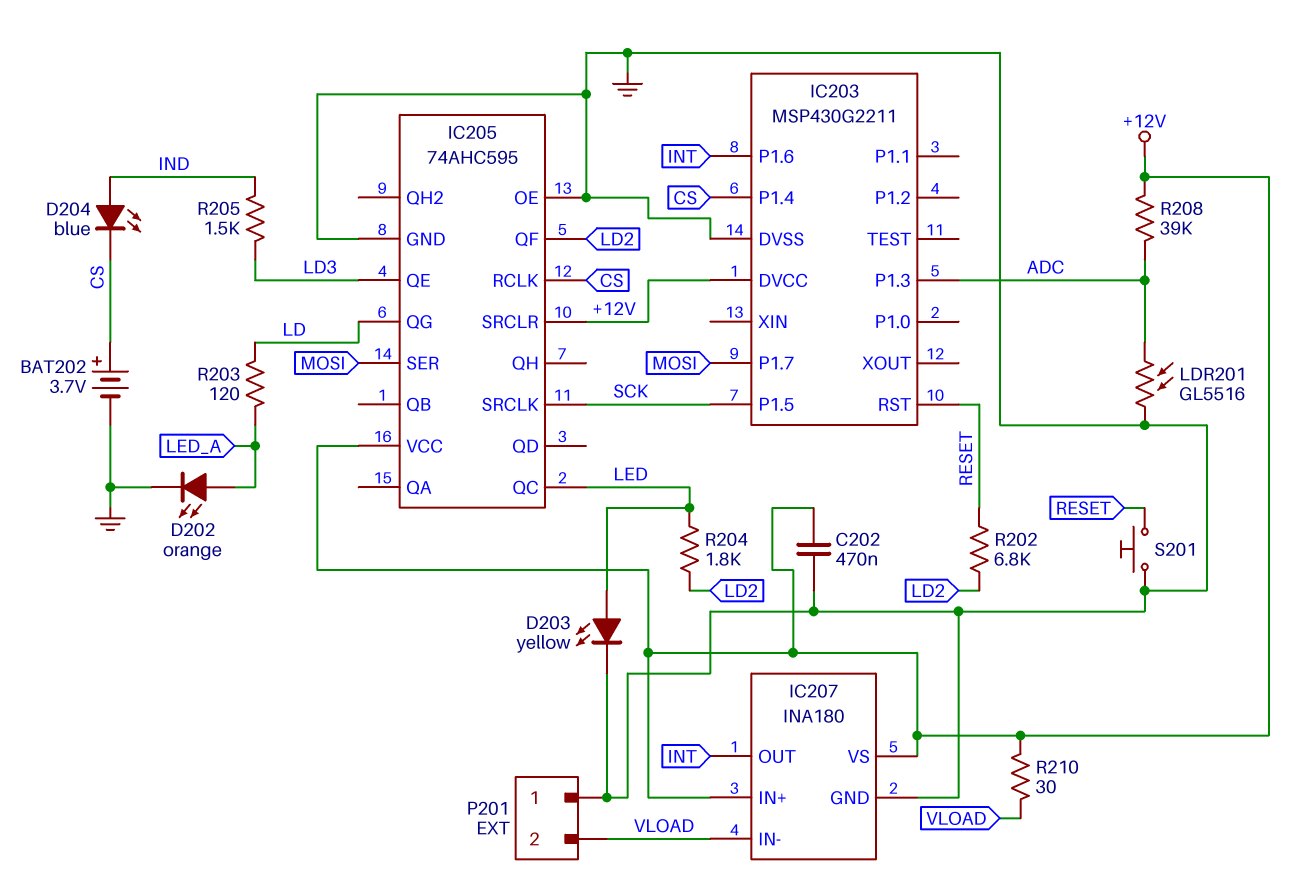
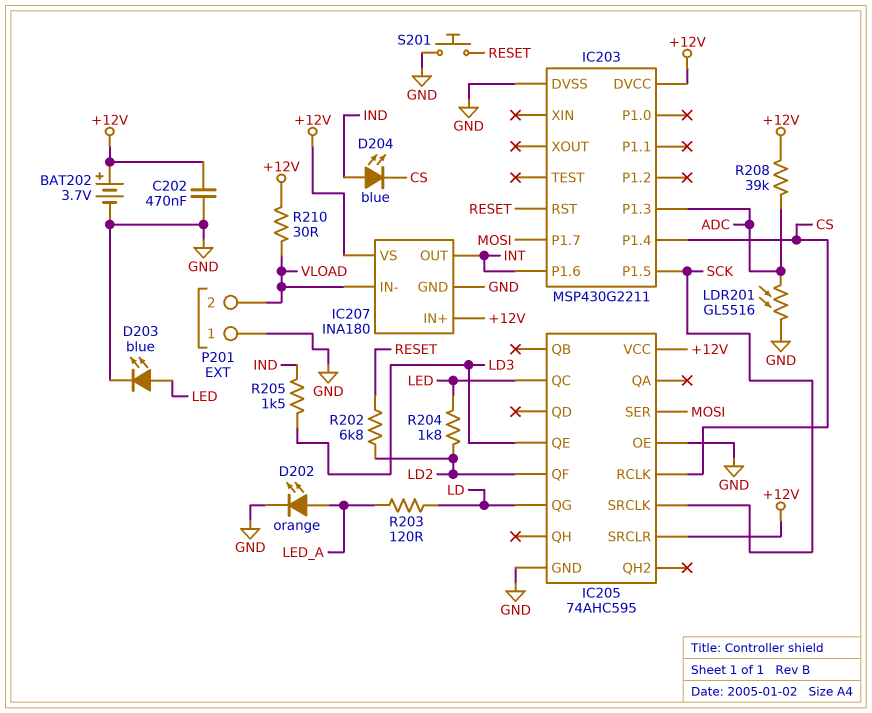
BAT202: 3.7V (plus CS, minus GND) -> 3.7V (plus +12V, minus GND)
D203: LED yellow (A LED, K GND) -> LED blue (A LED, K GND)

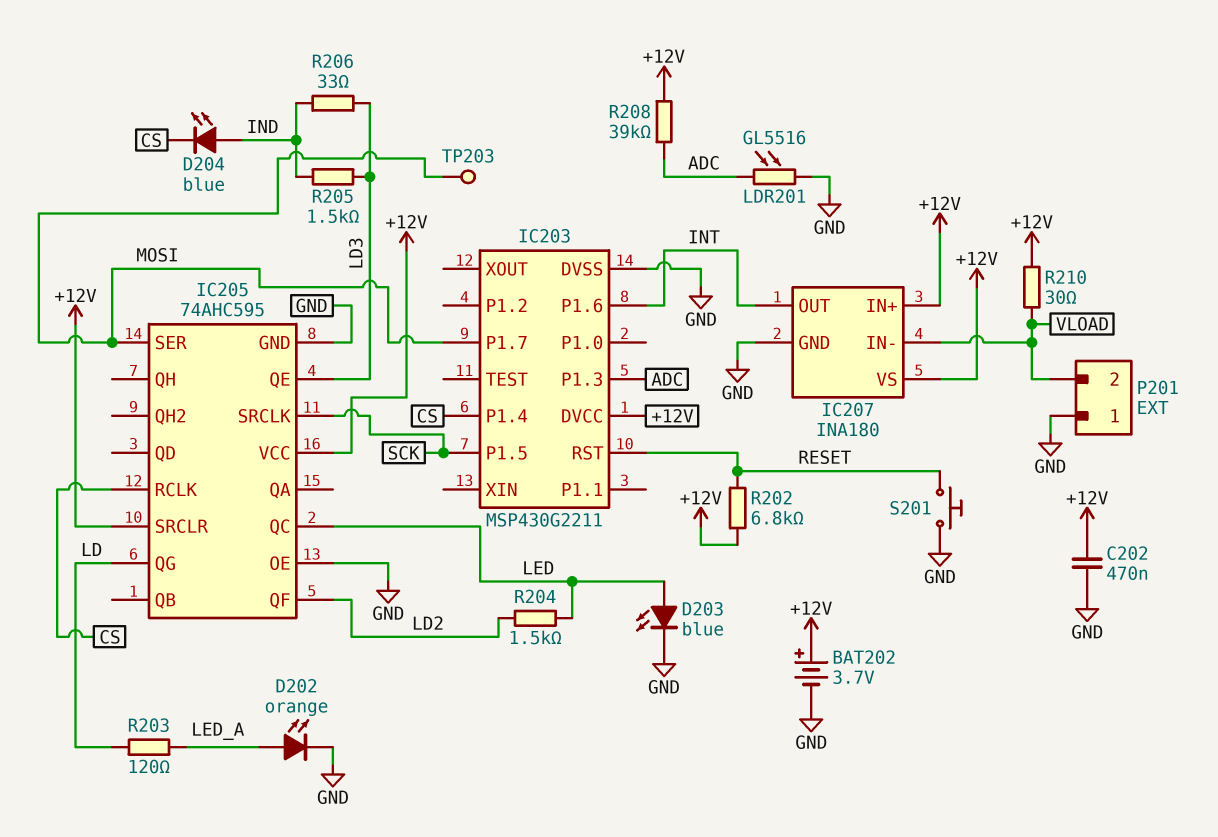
R202: 6.8k (LD2, RESET) -> 6.8k (+12V, RESET)
R204: 1.8k (LD2, LED) -> 1.5k (LD2, LED)
R206: none -> 33 (IND, LD3)
TP203: none -> test point (MOSI)

